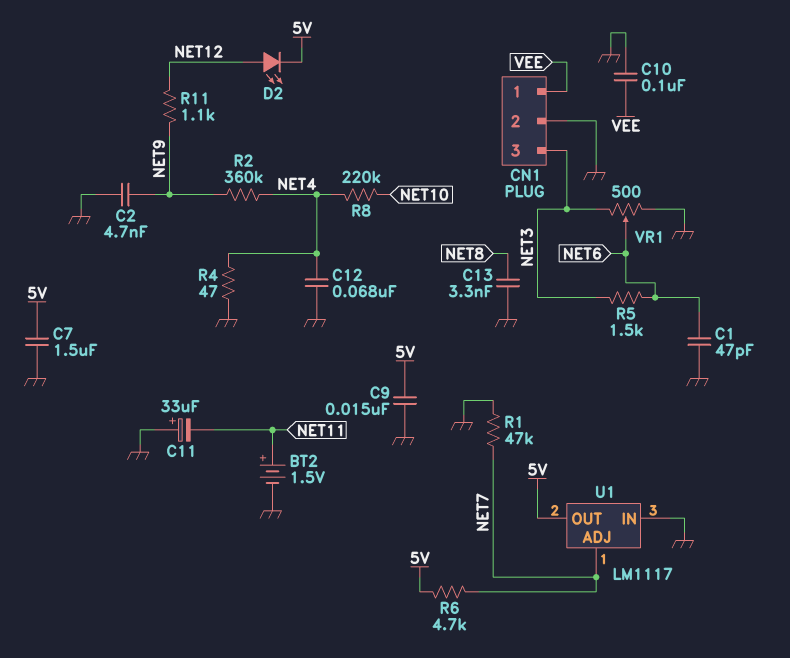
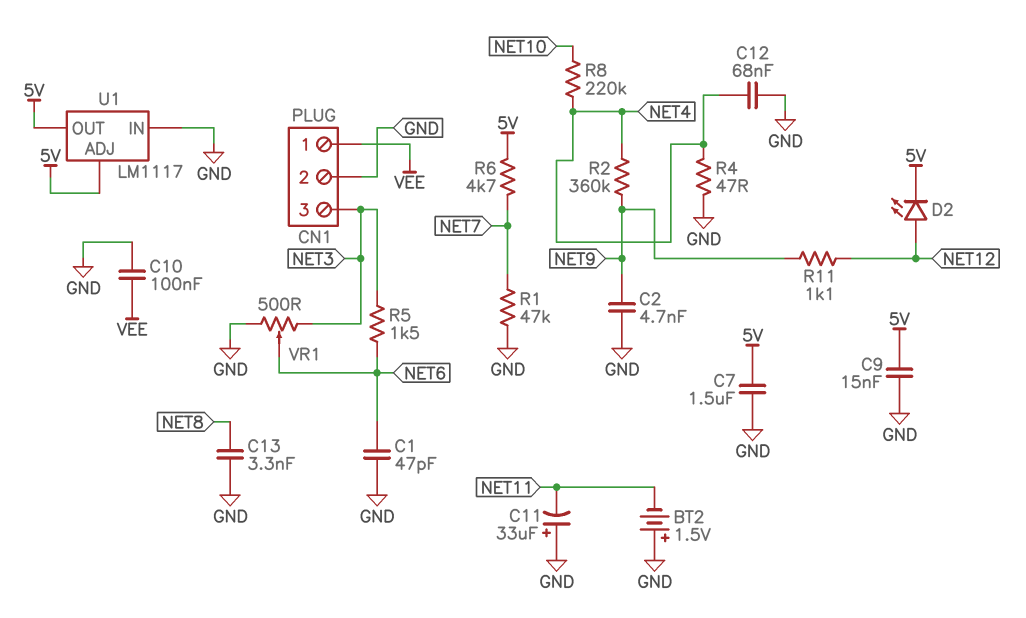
BT2: 1.5V (plus NET11, minus GND) -> 1.5V (plus GND, minus NET11)
U1 pin ADJ: NET7 -> 5V

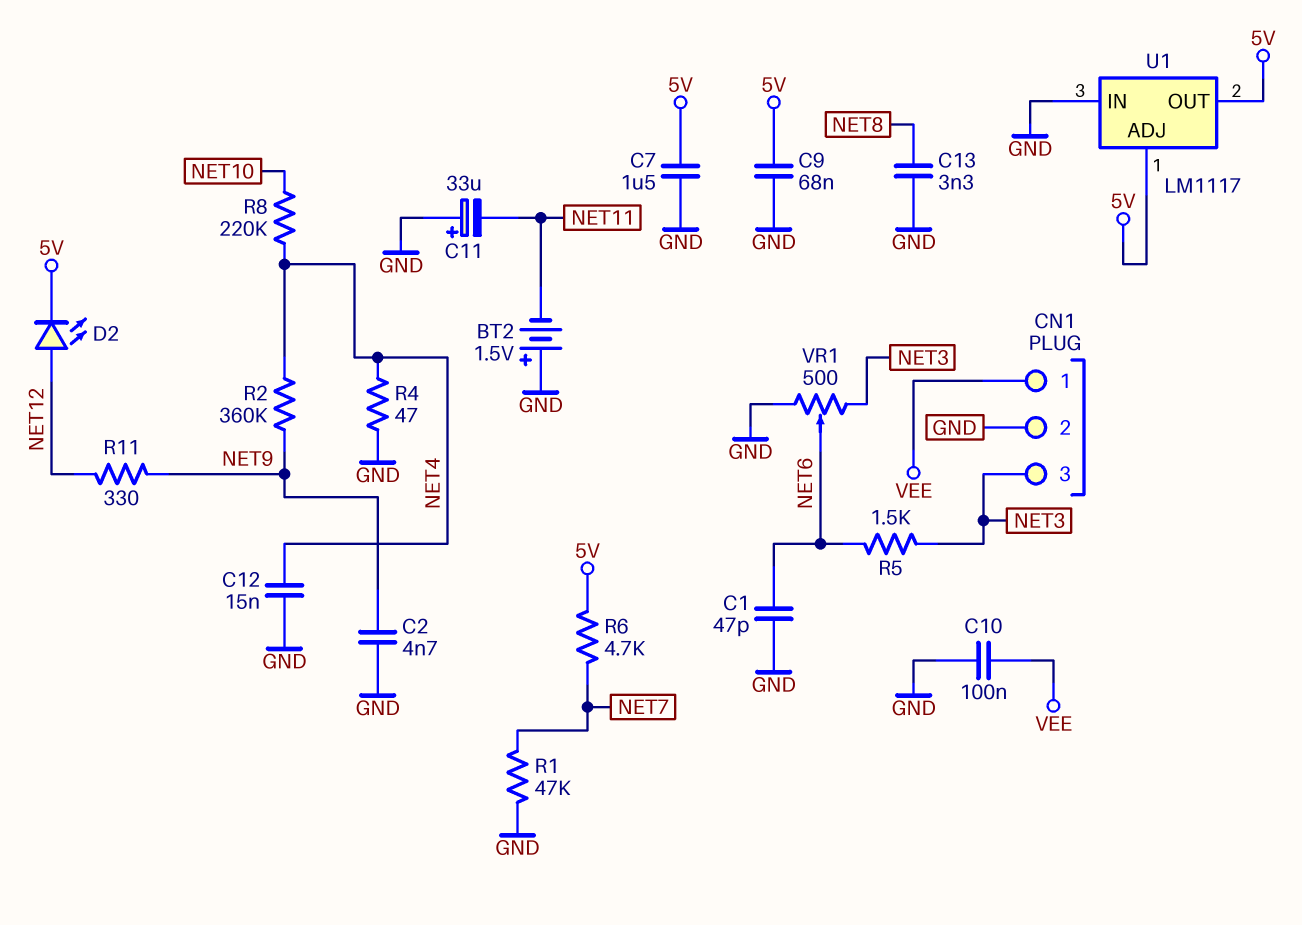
C9: 15nF (5V, GND) -> 68nF (5V, GND)
C12: 68nF (GND, NET4) -> 15nF (GND, NET4)
R11: 1.1k (NET9, NET12) -> 330 (NET9, NET12)

